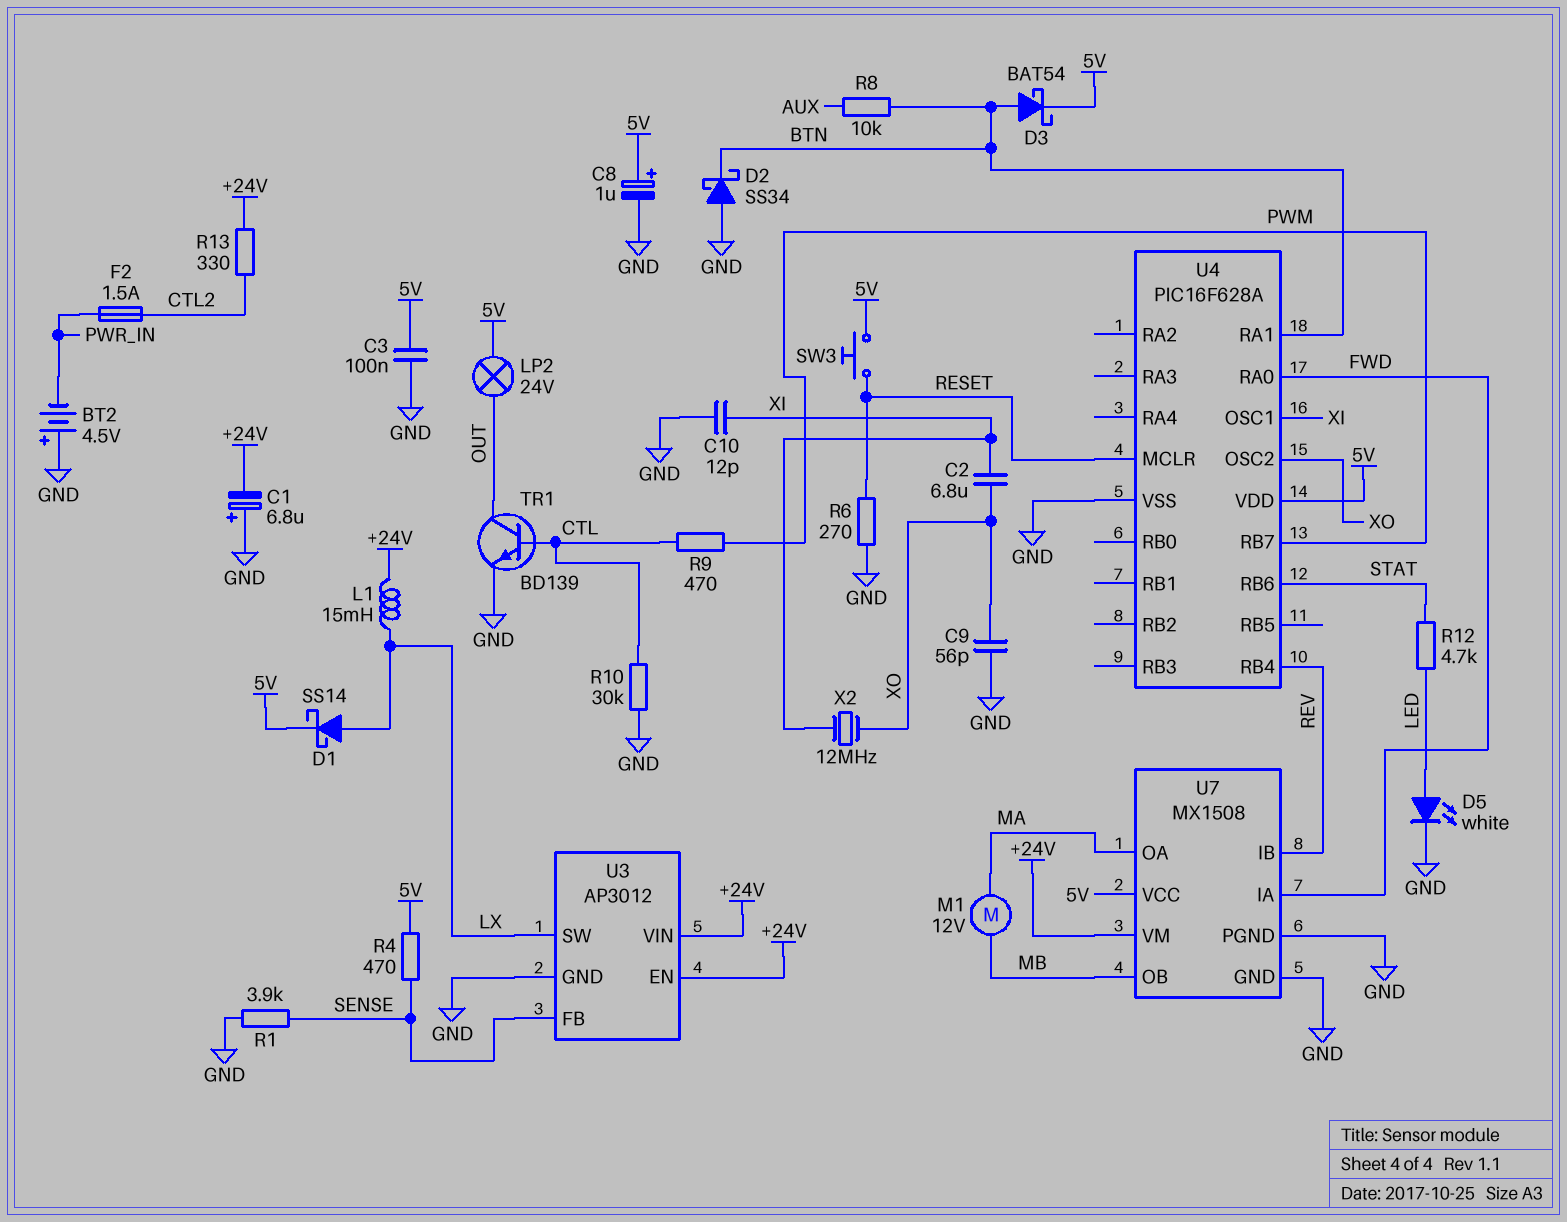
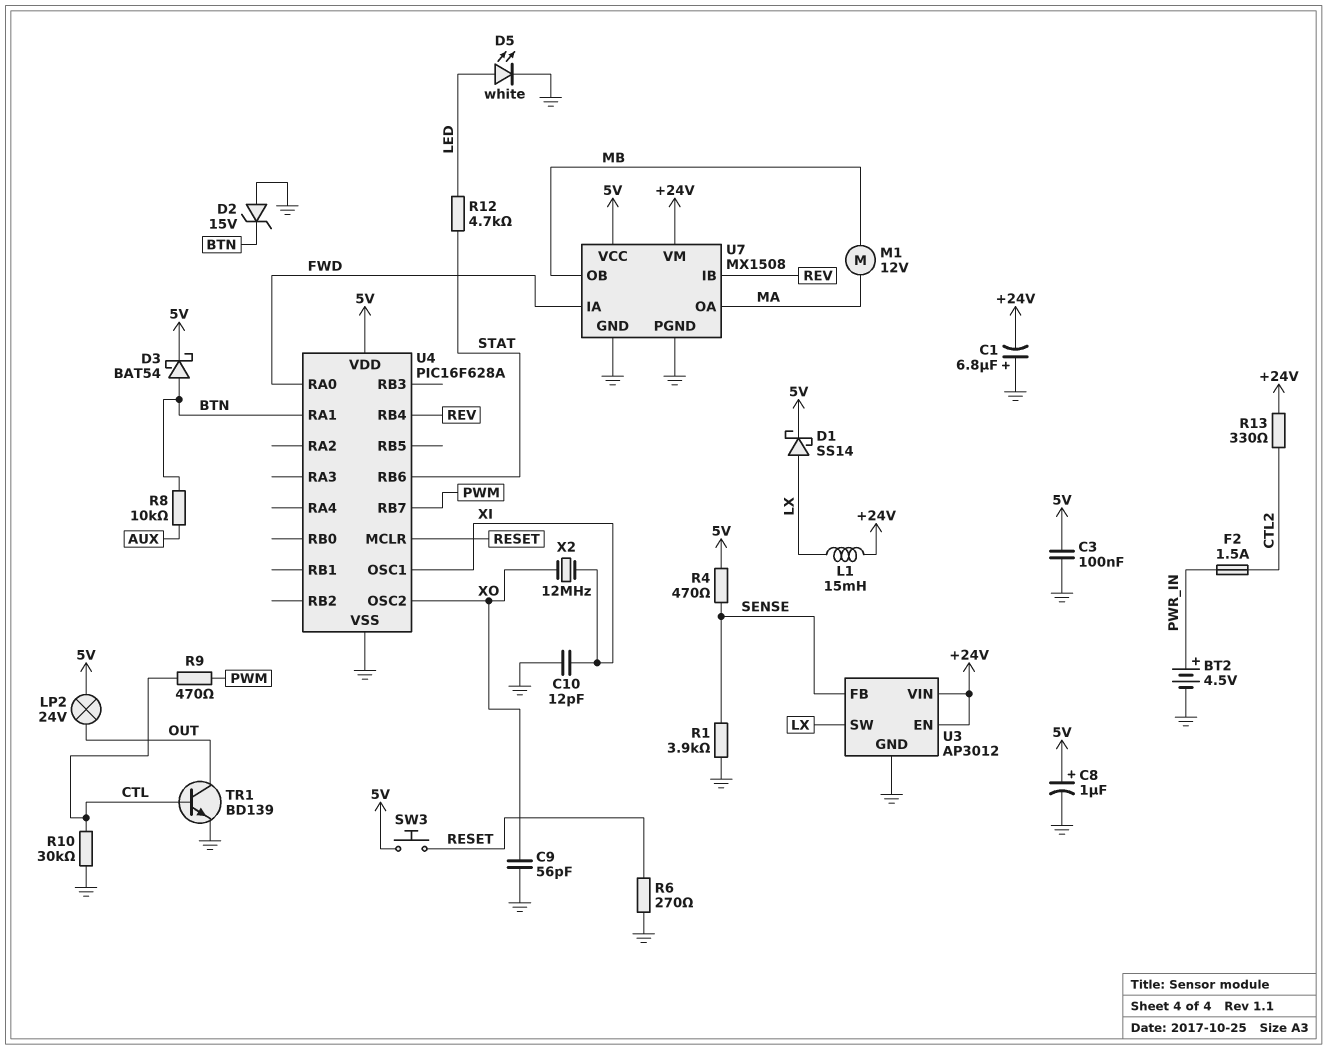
BT2: 4.5V (plus GND, minus PWR_IN) -> 4.5V (plus PWR_IN, minus GND)
C2: 6.8uF (XI, XO) -> none
D2: schottky SS34 (A GND, K BTN) -> zener 15V (A GND, K BTN)

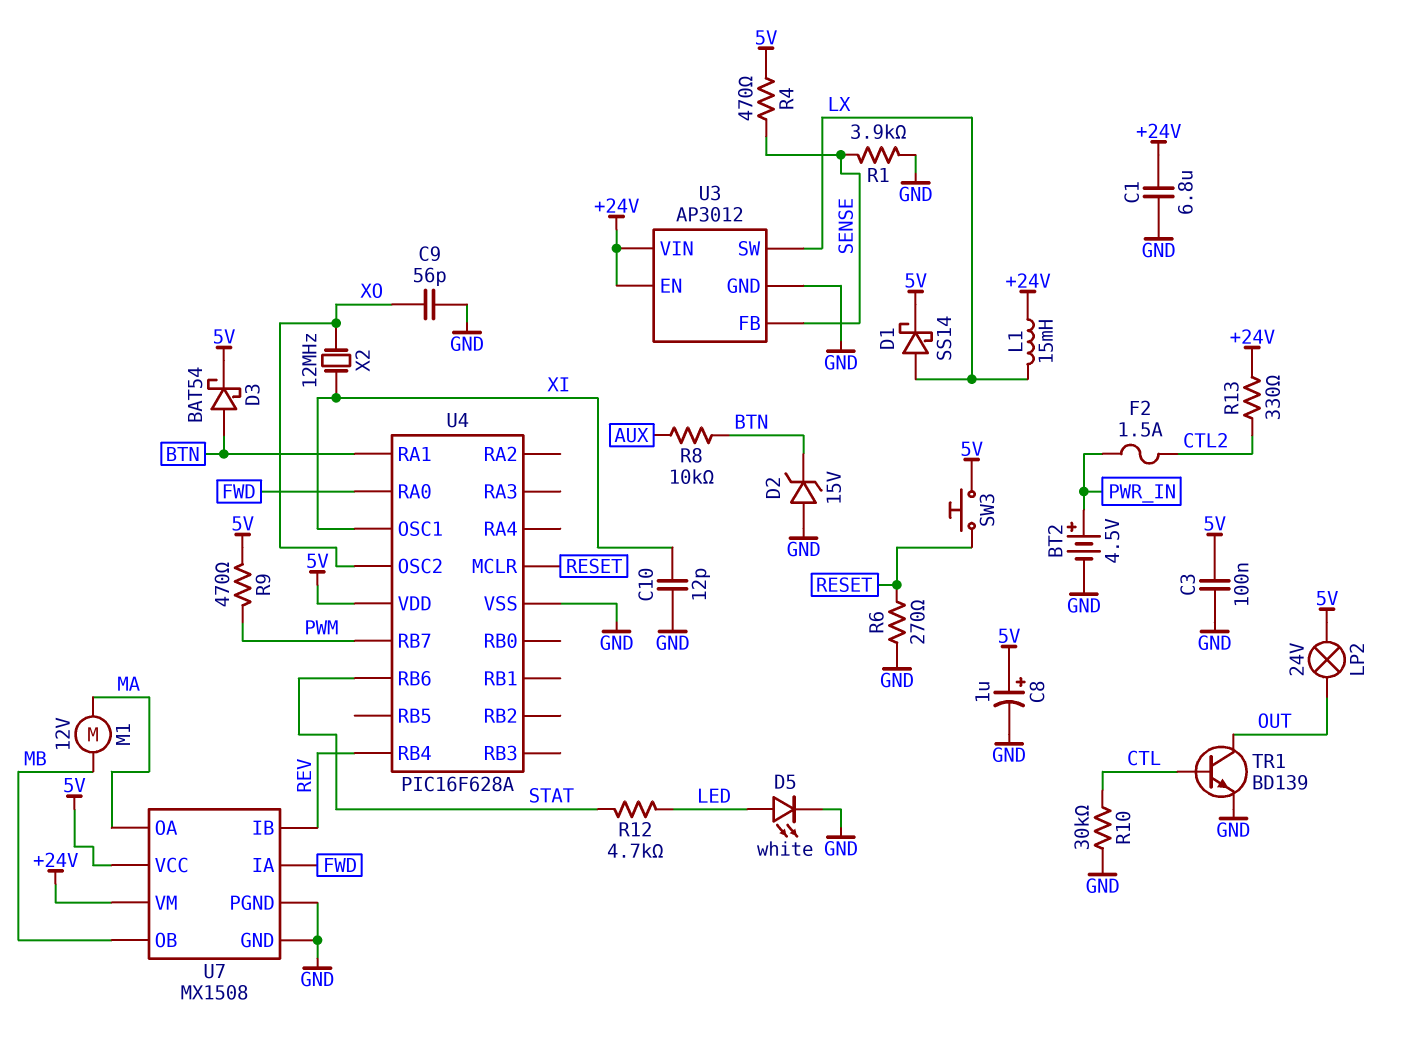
C1: 6.8uF (plus GND, minus +24V) -> 6.8uF (+24V, GND)
R9: 470 (CTL, PWM) -> 470 (5V, PWM)

